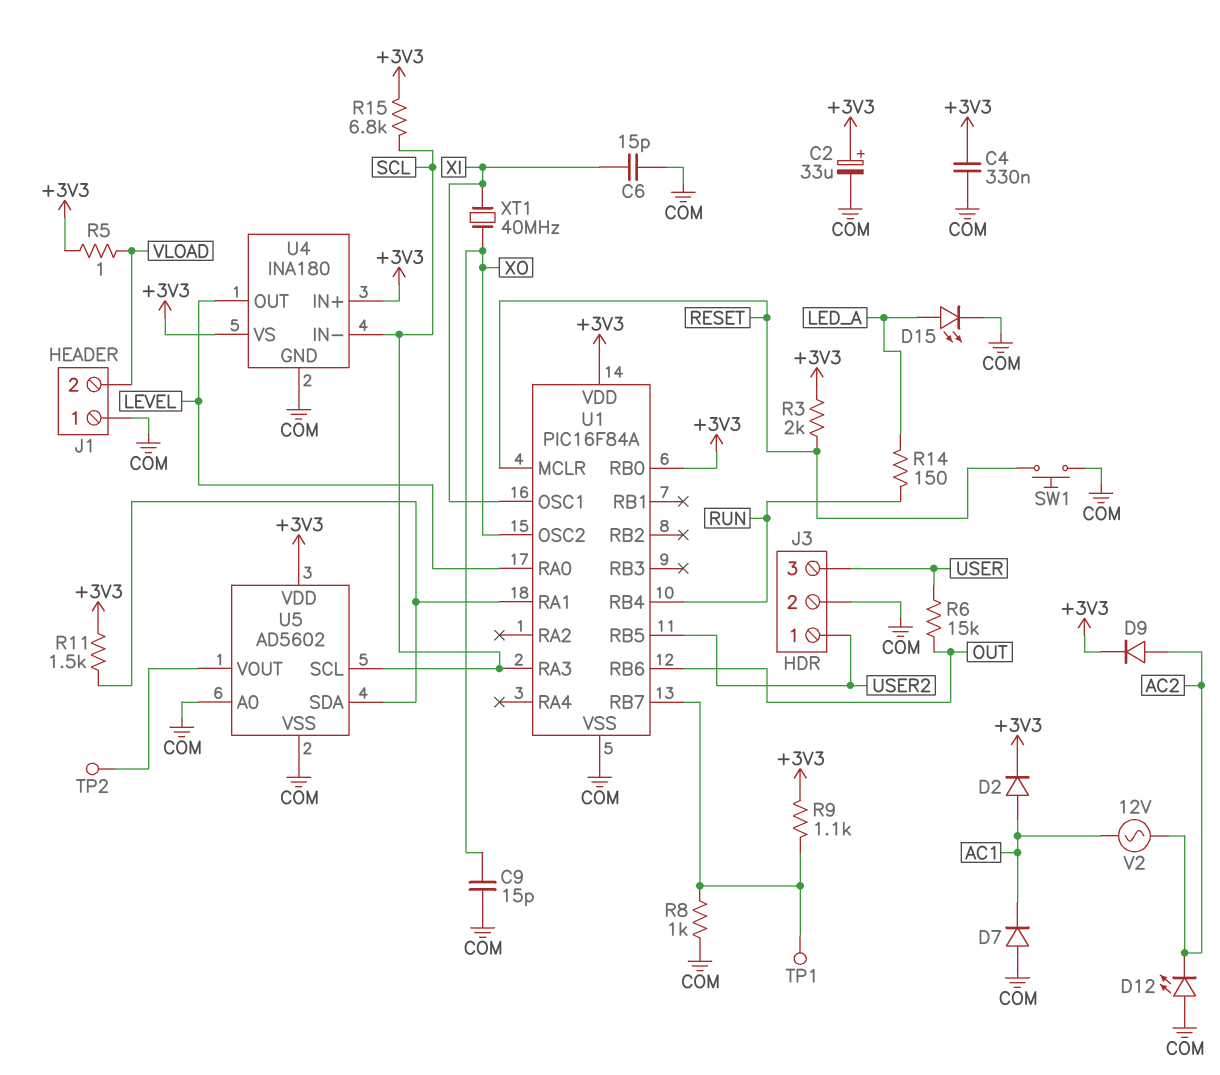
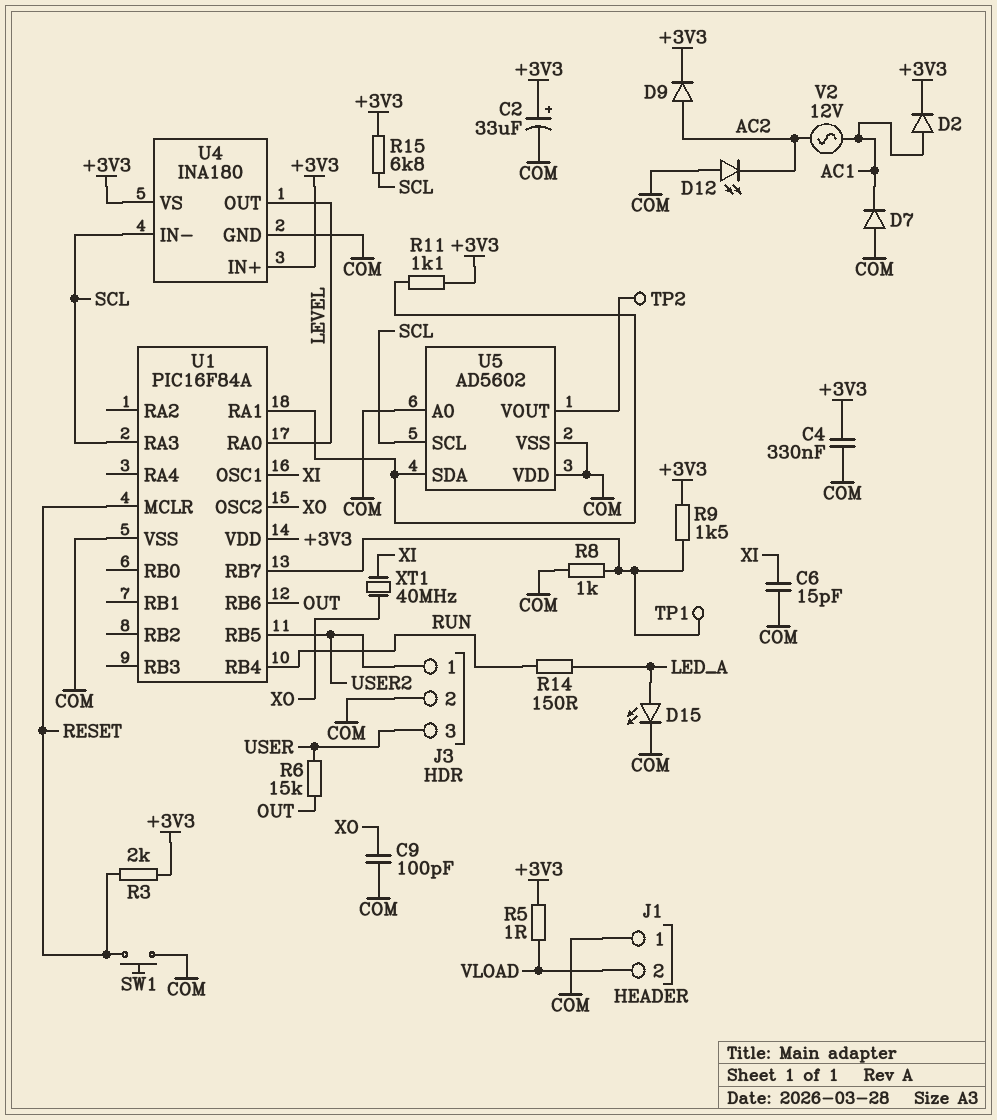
C9: 15pF (COM, XO) -> 100pF (COM, XO)
R9: 1.1k (+3V3, U1/RB7) -> 1.5k (+3V3, U1/RB7)
R11: 1.5k (+3V3, U1/RA1) -> 1.1k (+3V3, U1/RA1)
U1 pin RB0: +3V3 -> none
U5 pin VDD: +3V3 -> COM

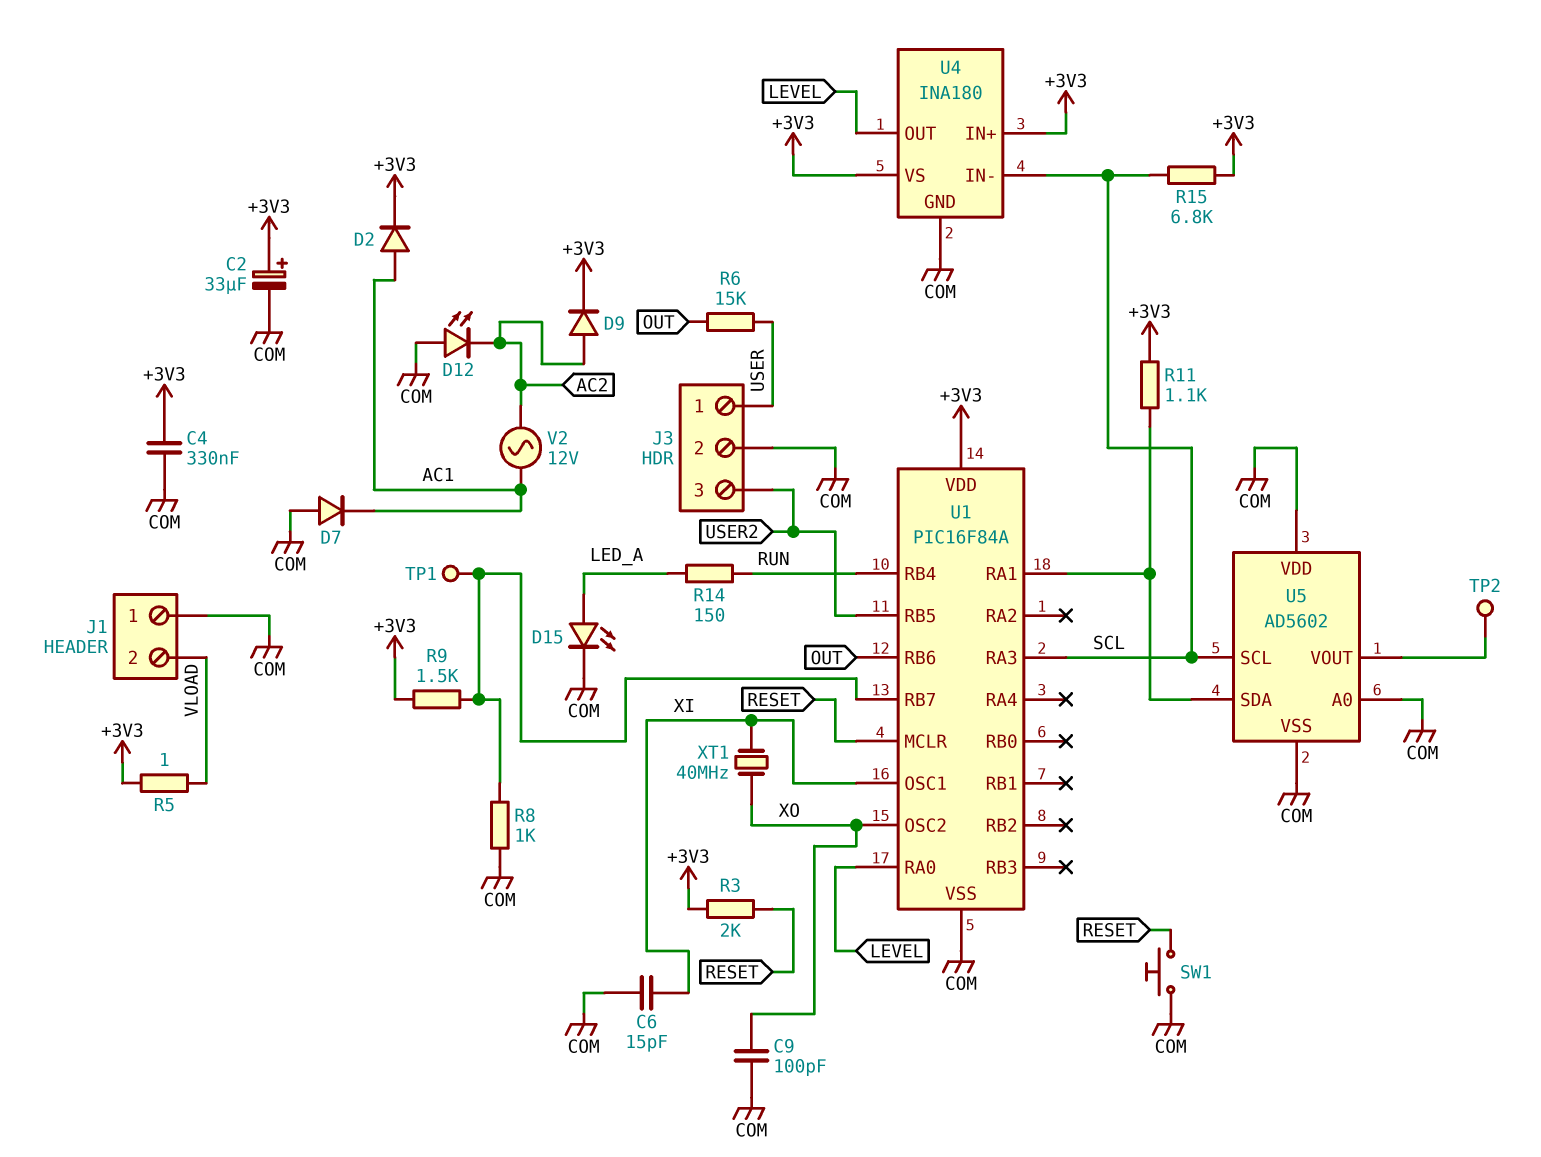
J3 pin 1: USER2 -> USER
J3 pin 3: USER -> USER2

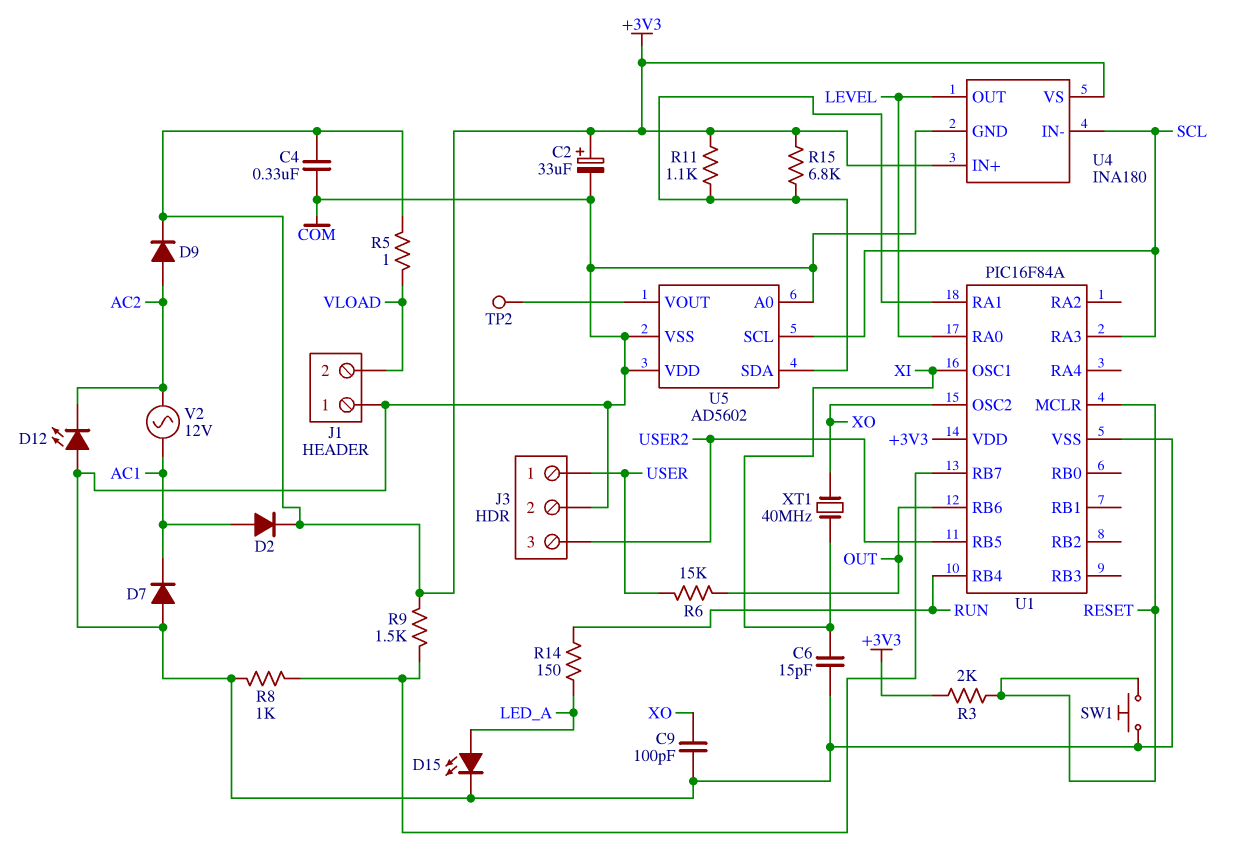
R15: 6.8k (+3V3, SCL) -> 6.8k (+3V3, U1/RA1)
TP1: test point (U1/RB7) -> none

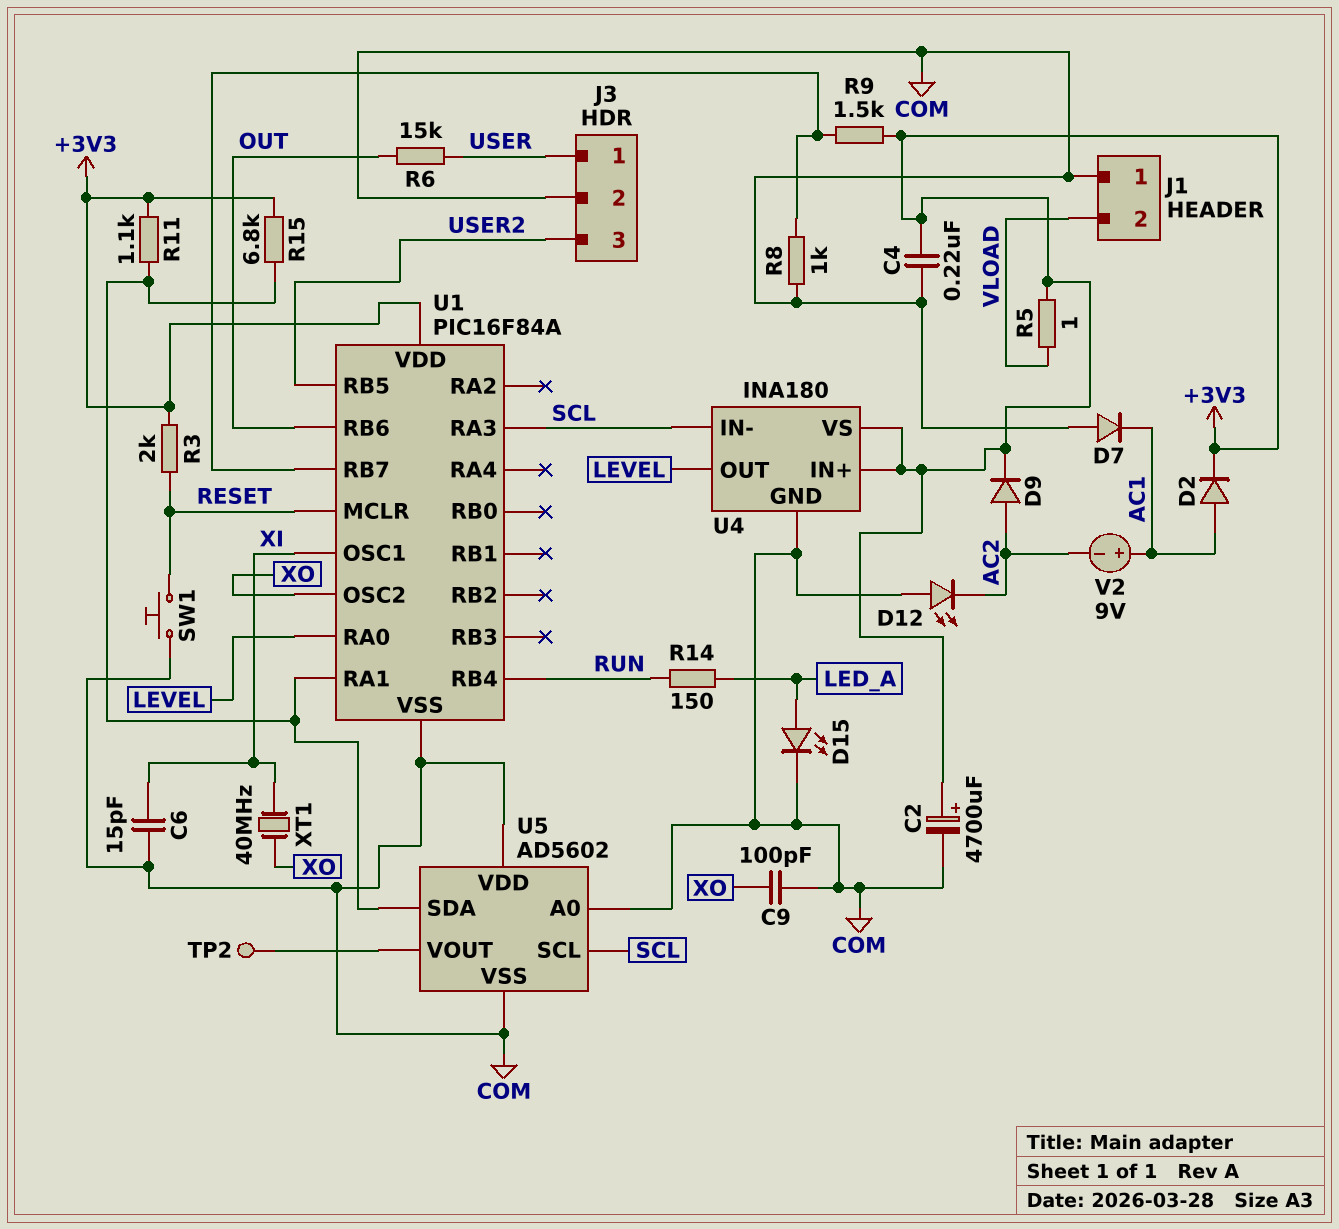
C2: 33uF (plus +3V3, minus COM) -> 4700uF (plus +3V3, minus COM)
C4: 330nF (+3V3, COM) -> 220nF (+3V3, COM)
V2: AC 12V (AC1, AC2) -> 9V (plus AC1, minus AC2)

